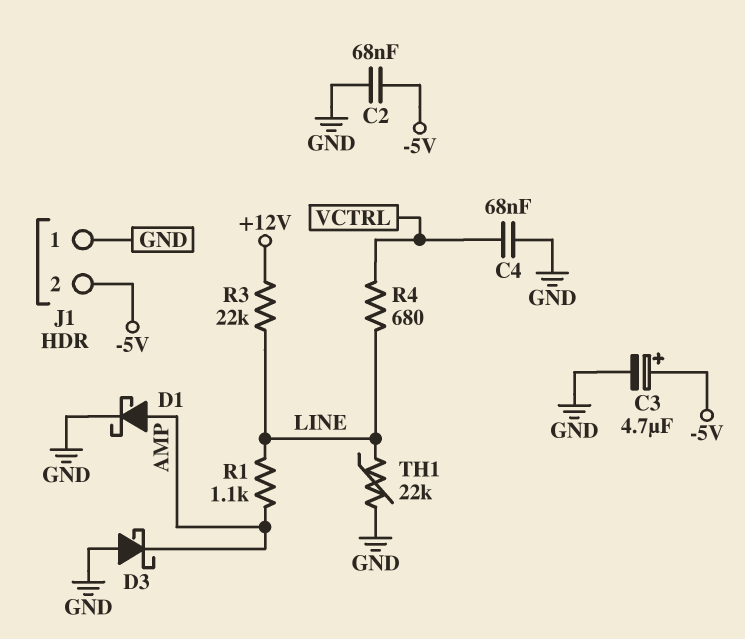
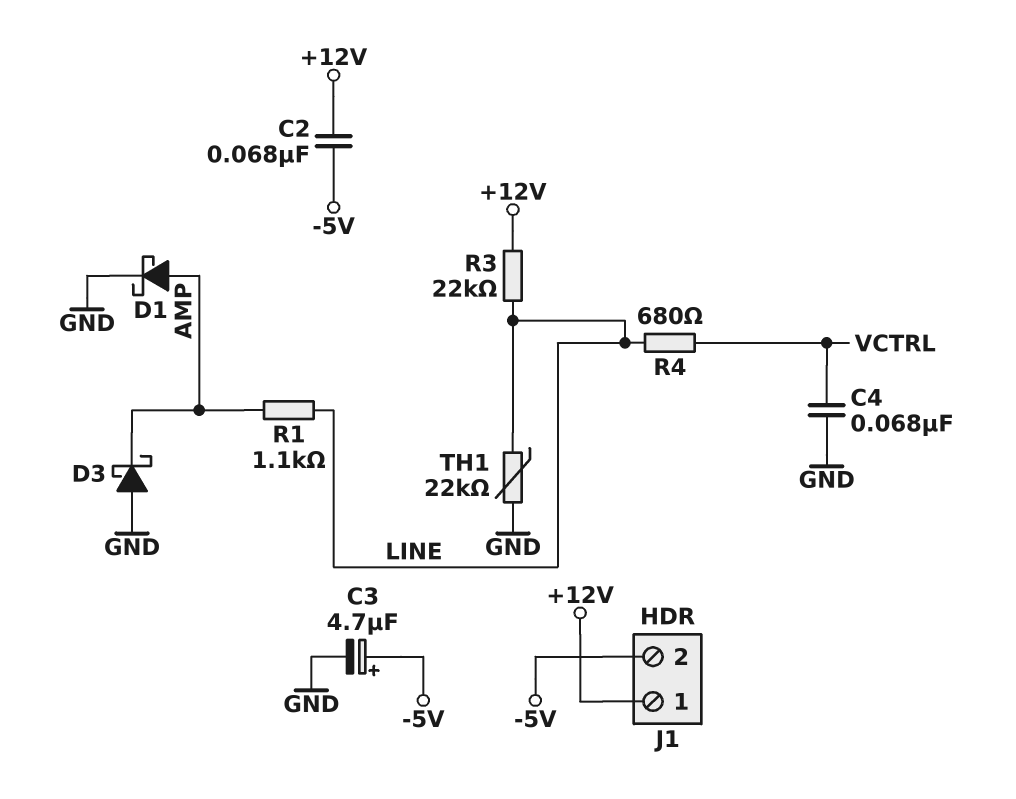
C2: 68nF (-5V, GND) -> 68nF (+12V, -5V)
J1 pin 1: GND -> +12V

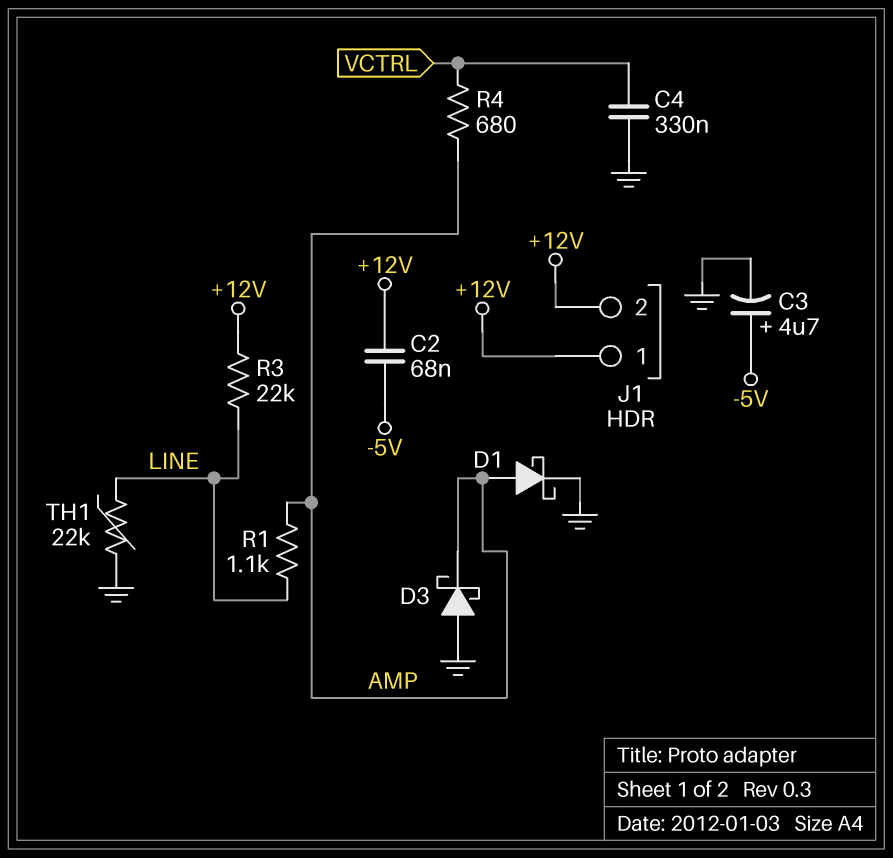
C4: 68nF (GND, VCTRL) -> 330nF (GND, VCTRL)
J1 pin 2: -5V -> +12V
R4: 680 (LINE, VCTRL) -> 680 (AMP, VCTRL)

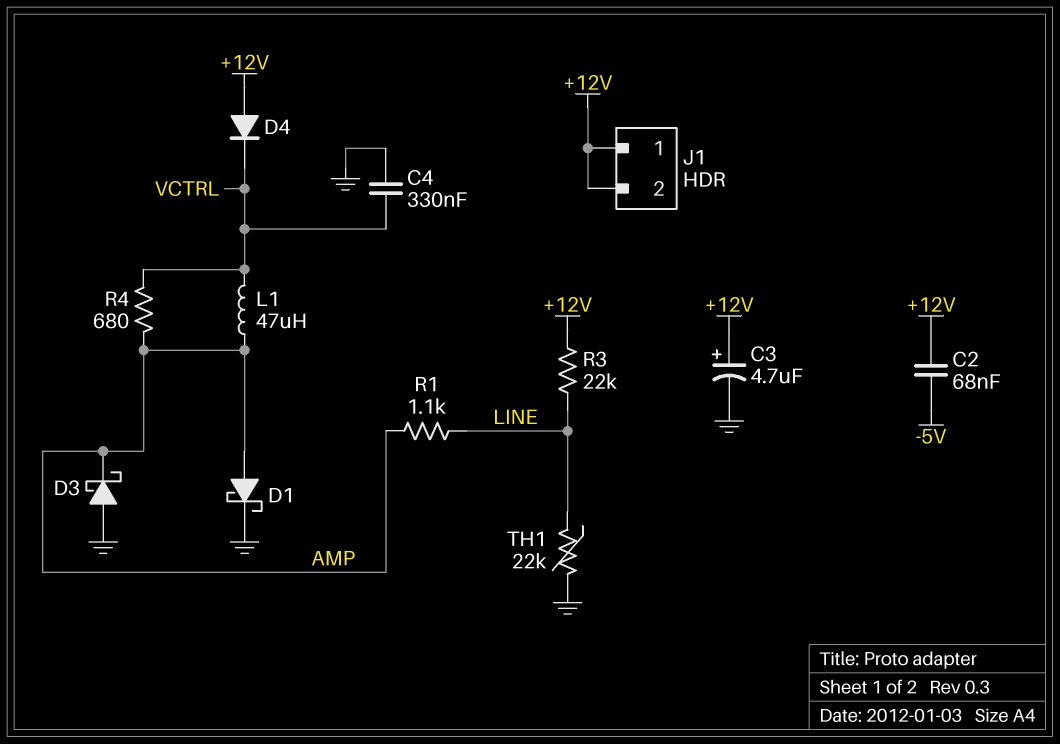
C3: 4.7uF (plus -5V, minus GND) -> 4.7uF (plus +12V, minus GND)
D4: none -> diode (A +12V, K VCTRL)
L1: none -> 47uH (AMP, VCTRL)

